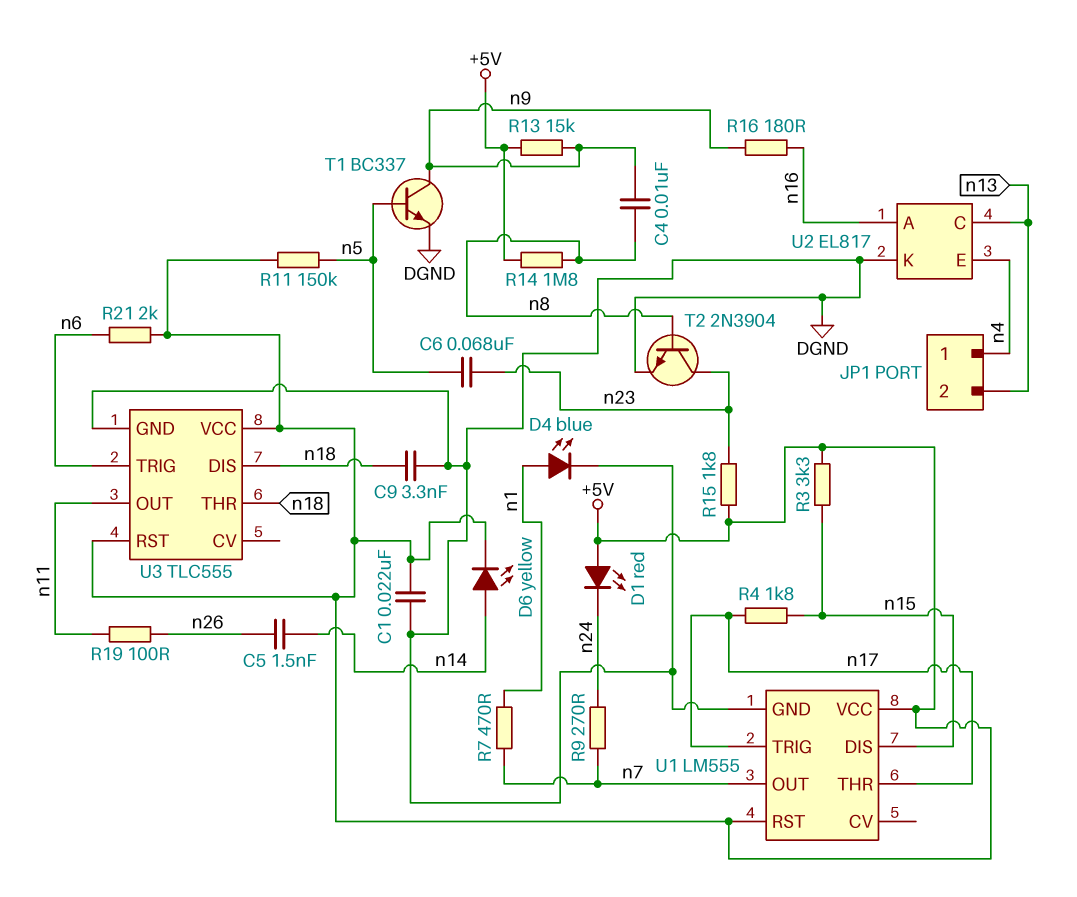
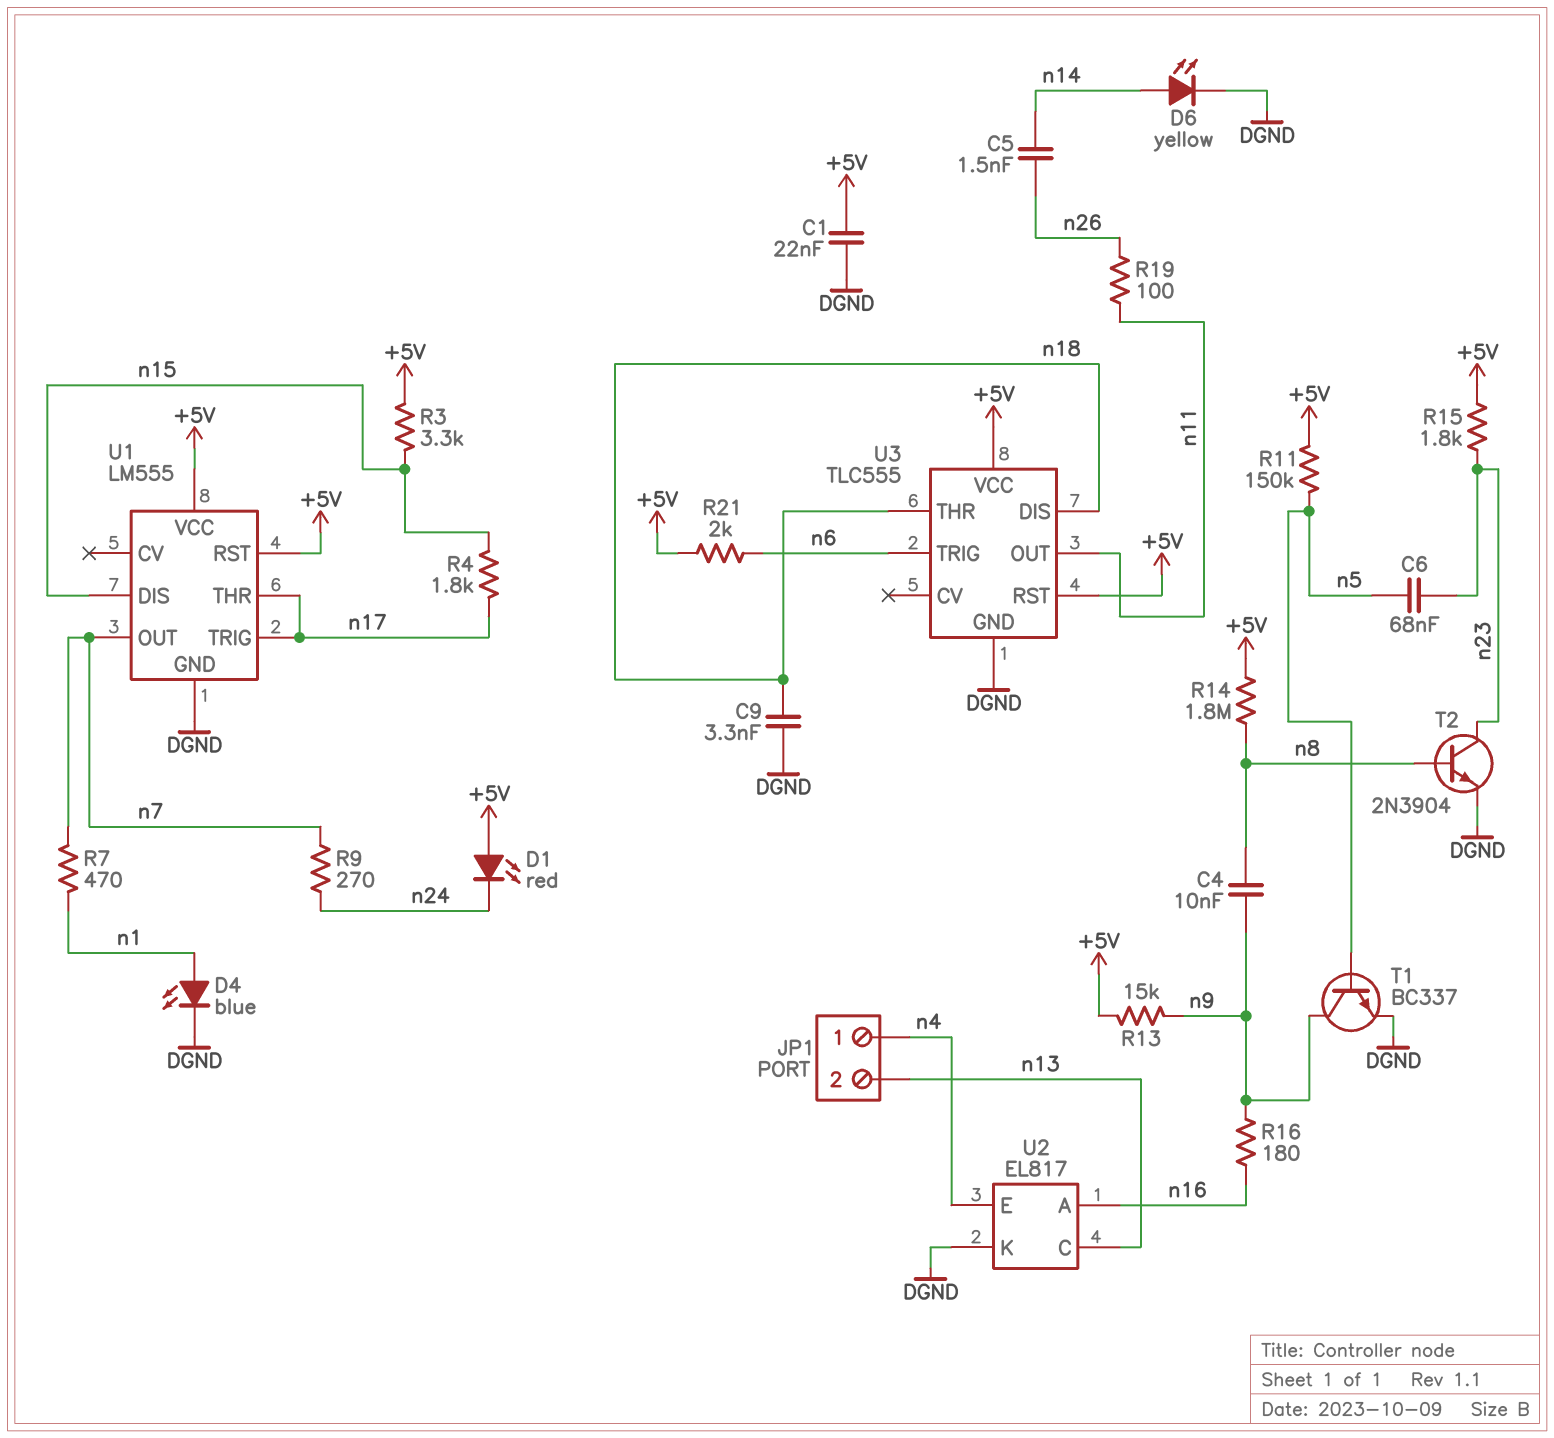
D6: LED yellow (A n14, K +5V) -> LED yellow (A n14, K DGND)

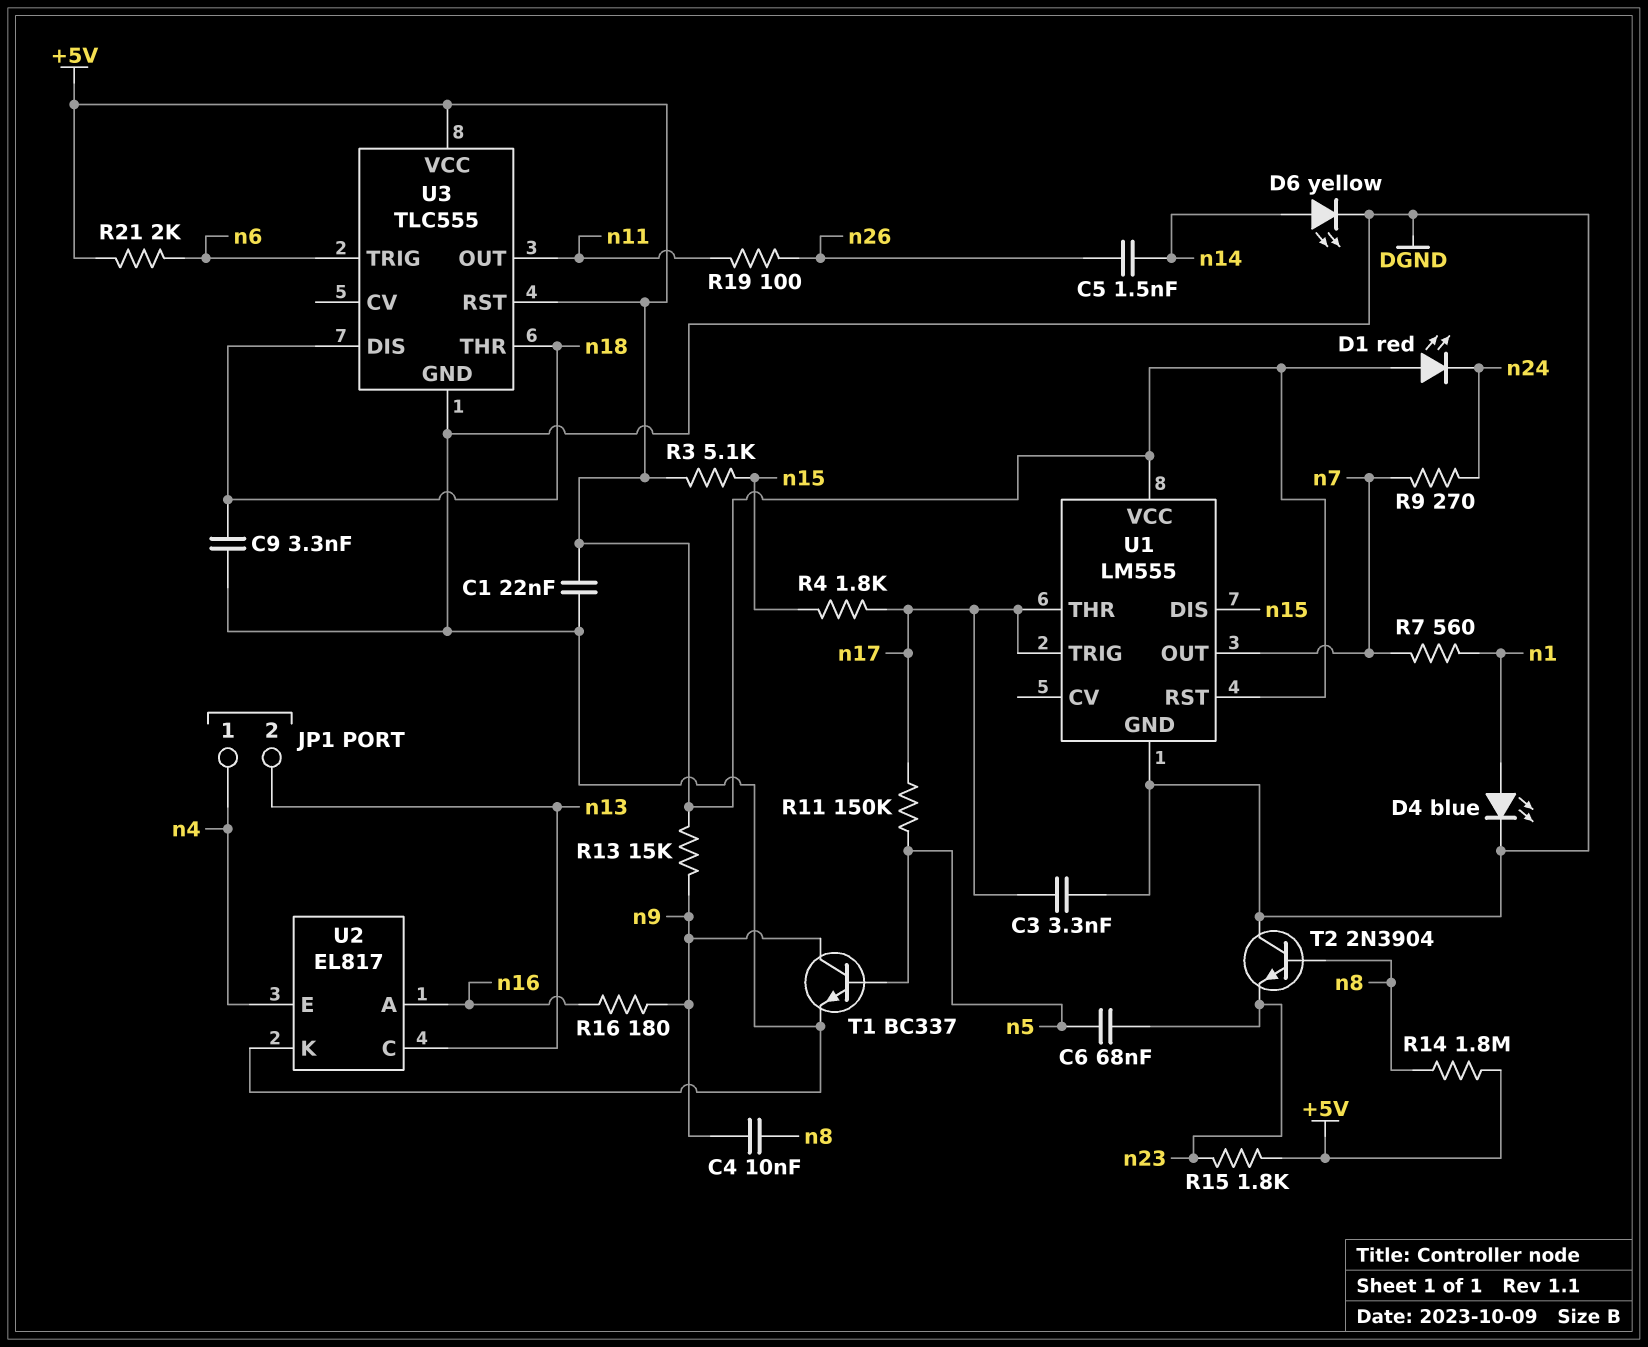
C3: none -> 3.3nF (DGND, n17)
R3: 3.3k (+5V, n15) -> 5.1k (+5V, n15)
R7: 470 (n1, n7) -> 560 (n1, n7)
R11: 150k (+5V, n5) -> 150k (n5, n17)
T2: NPN 2N3904 (B n8, C n23, E DGND) -> NPN 2N3904 (B n8, C DGND, E n23)

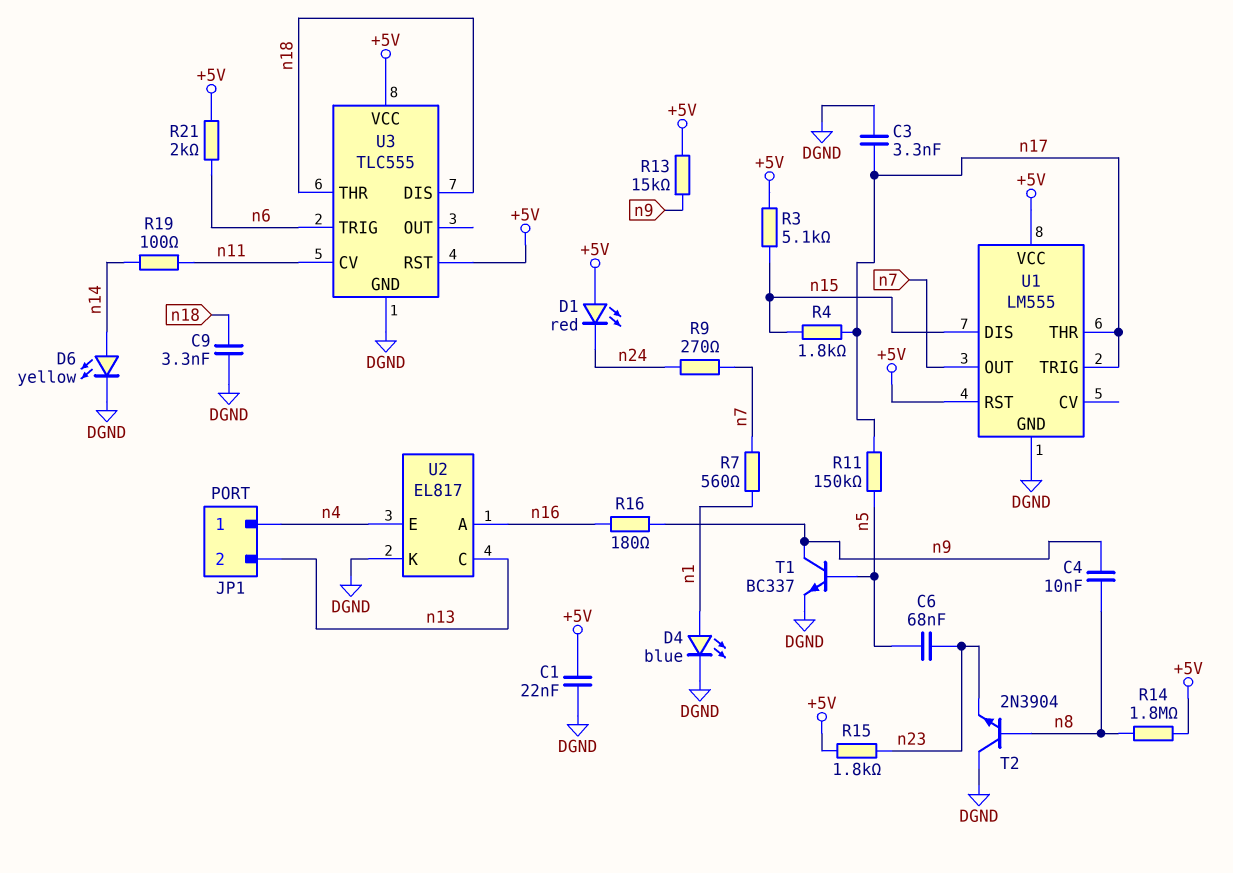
C5: 1.5nF (n14, n26) -> none
R19: 100 (n11, n26) -> 100 (n11, n14)
U3 pin CV: none -> n11
U3 pin OUT: n11 -> none

